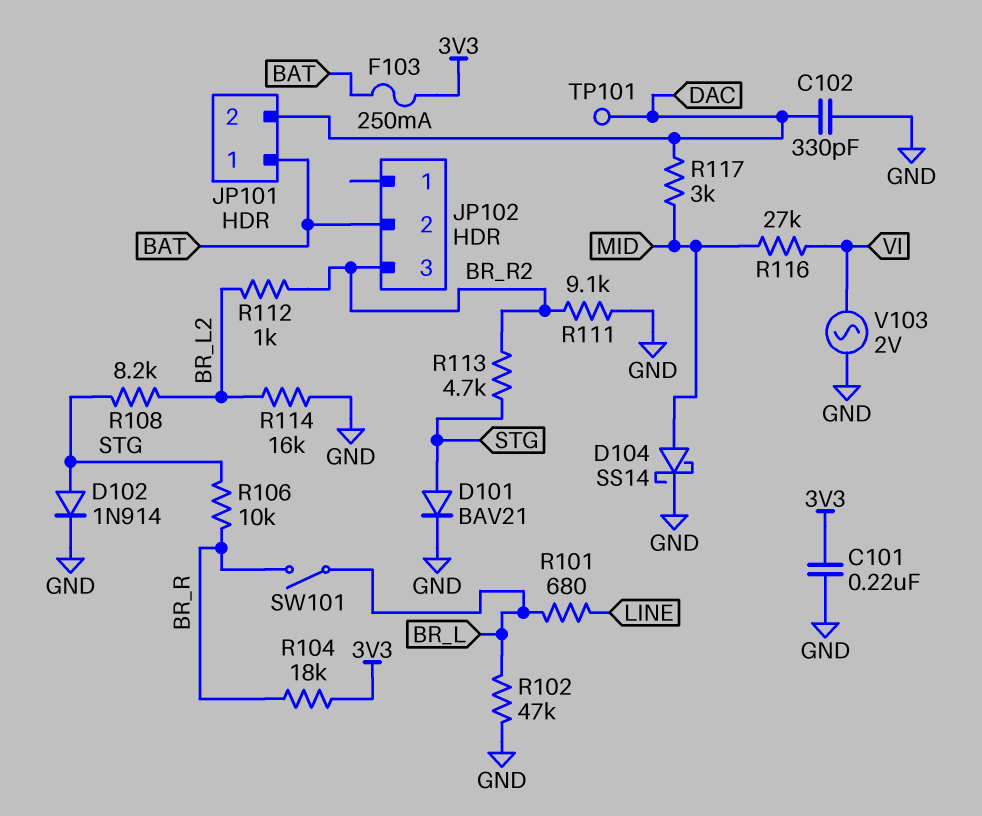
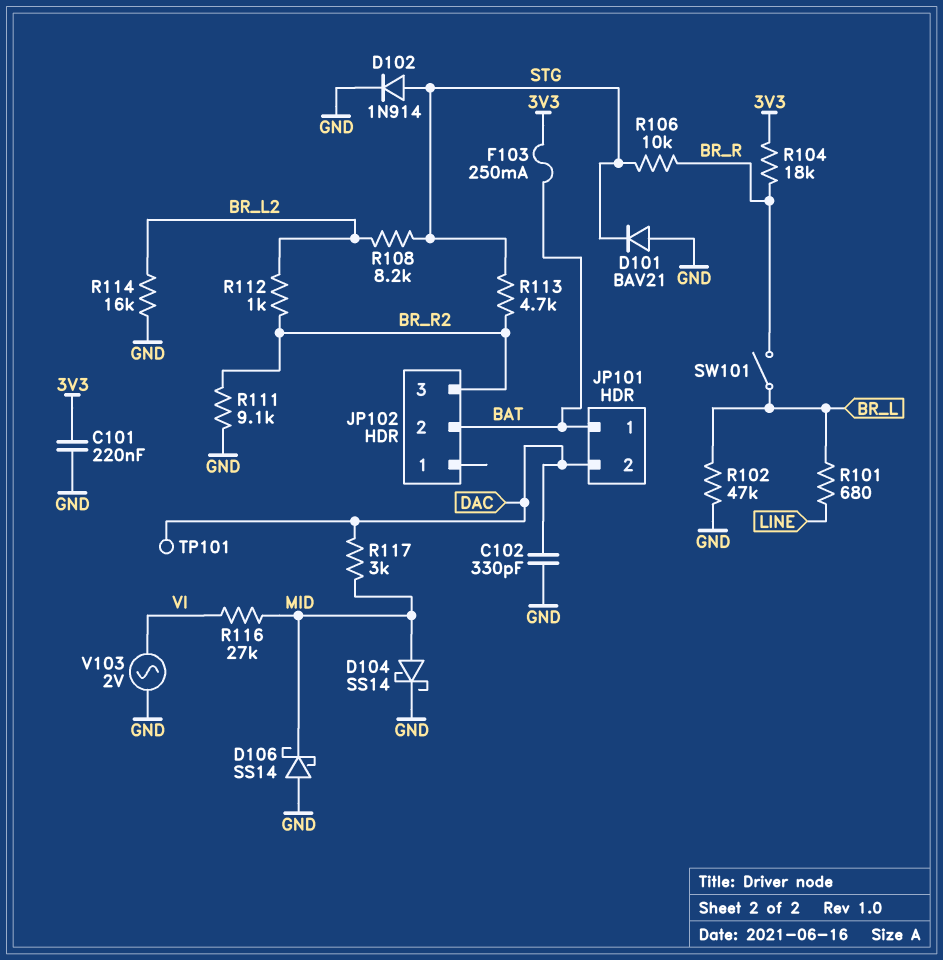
D101: diode BAV21 (A STG, K GND) -> diode BAV21 (A GND, K STG)
D106: none -> schottky SS14 (A GND, K MID)

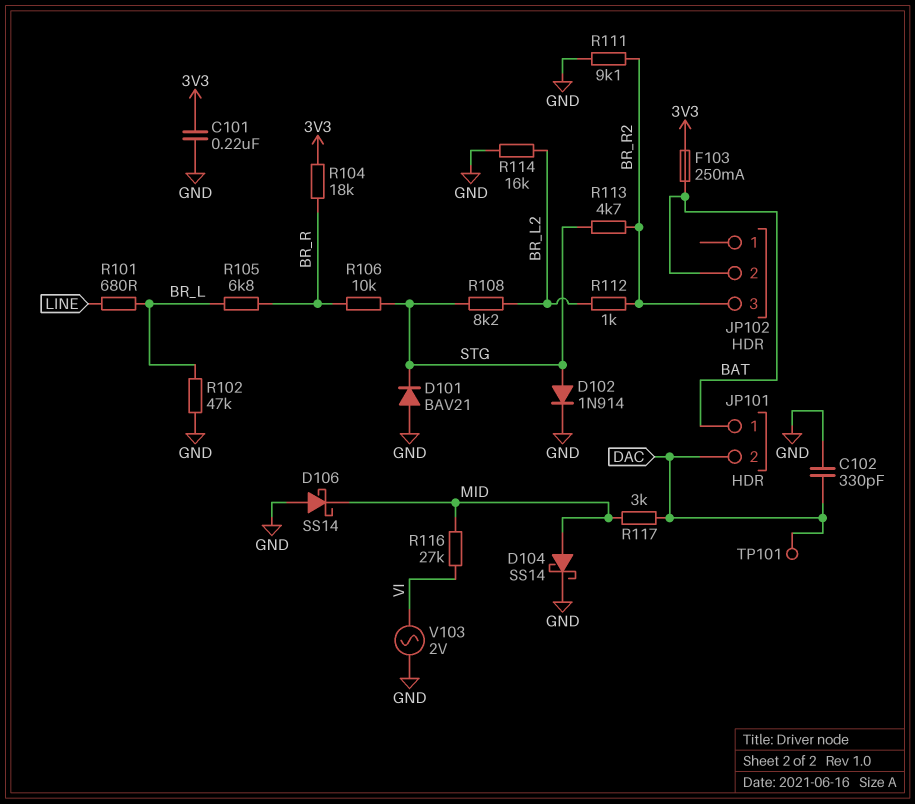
R105: none -> 6.8k (BR_L, BR_R)
SW101: switch (BR_L, BR_R) -> none

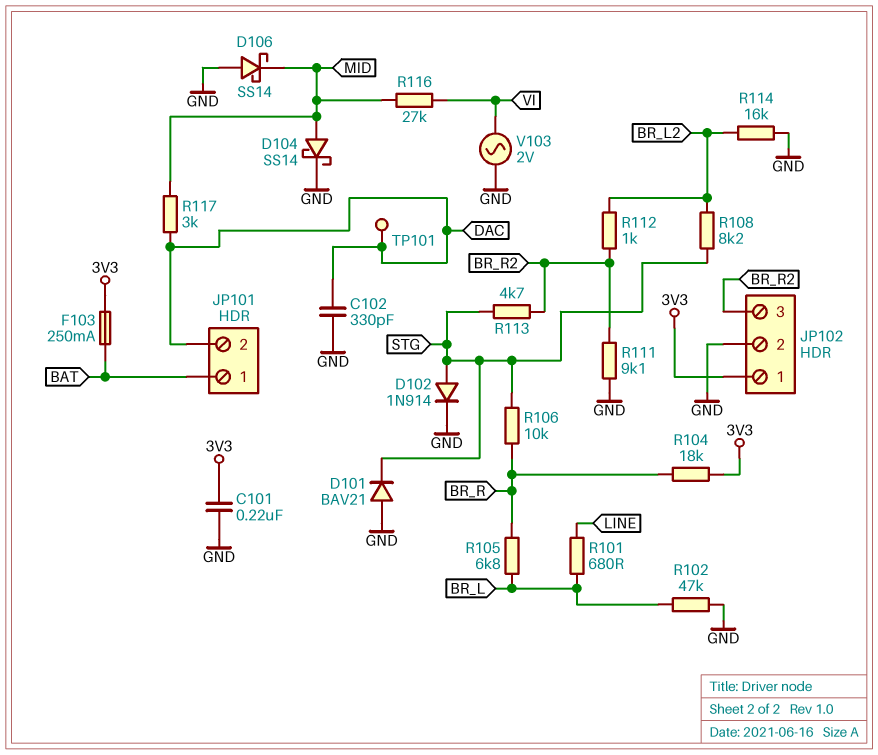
JP102 pin 1: none -> 3V3
JP102 pin 2: BAT -> GND

